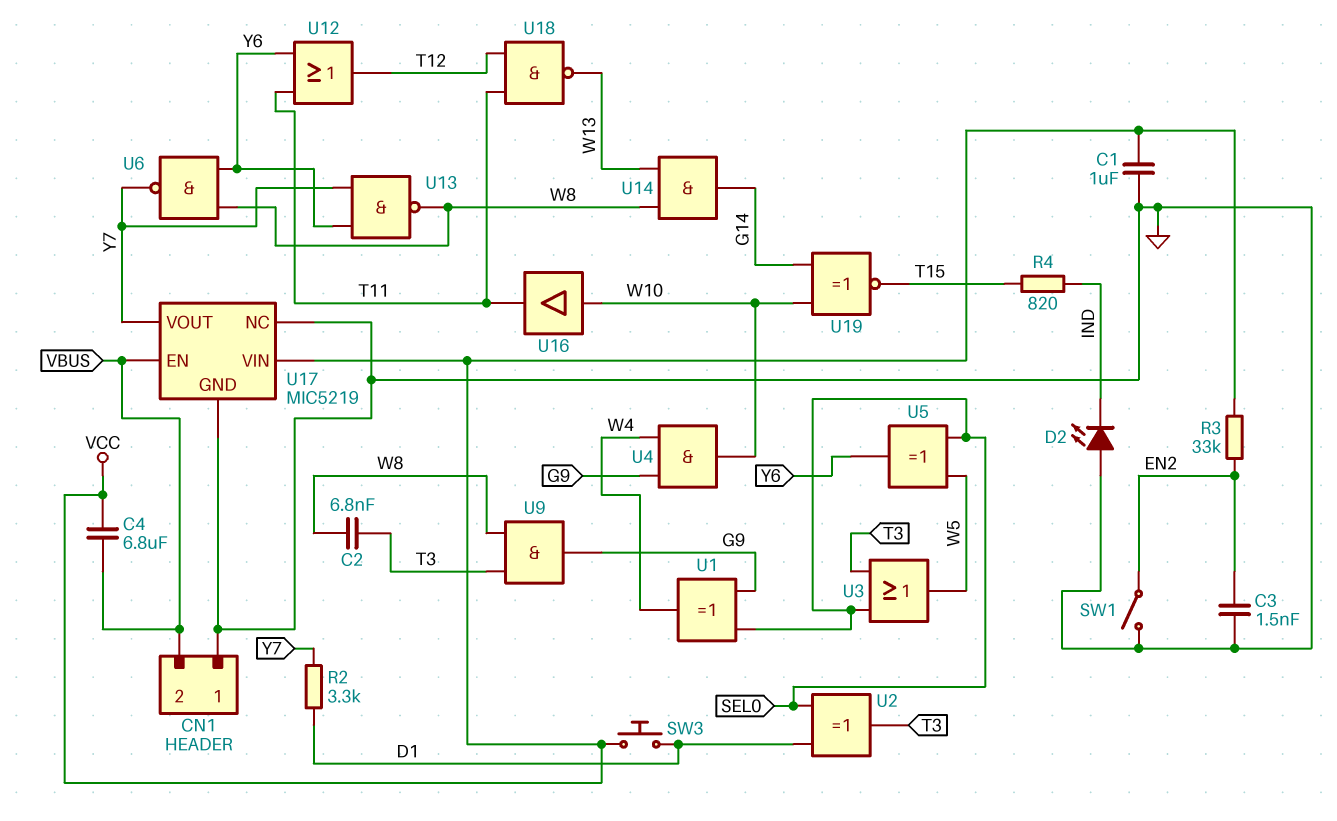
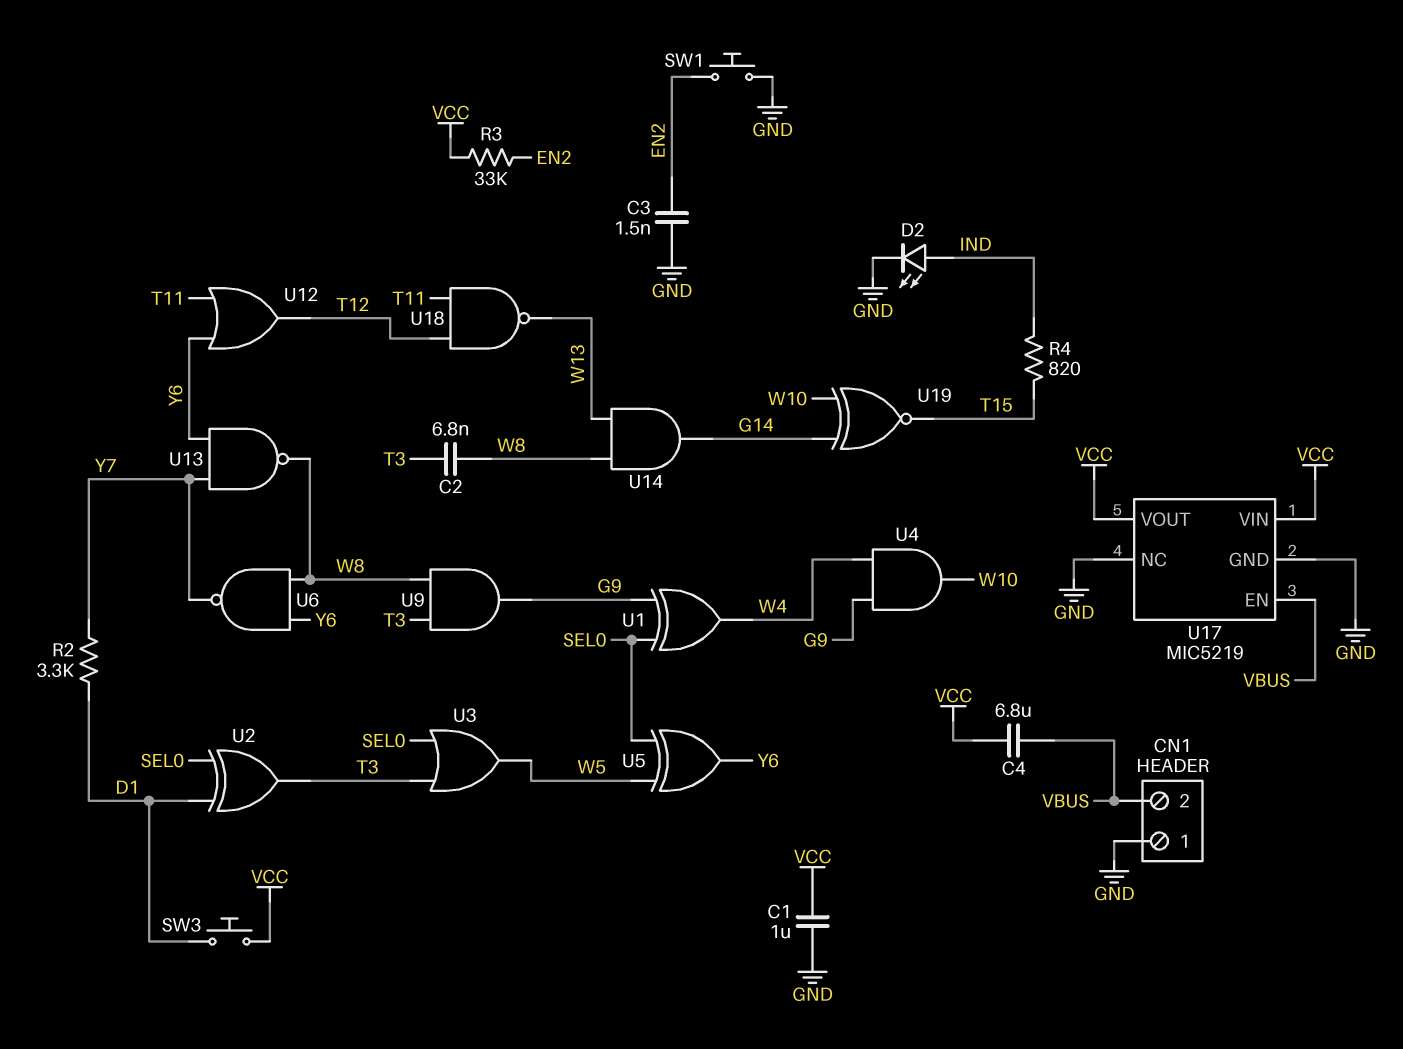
D2: LED (A GND, K IND) -> LED (A IND, K GND)
SW1: switch (EN2, GND) -> button (EN2, GND)
U16: buffer (in W10, out T11) -> none
U17 pin VOUT: Y7 -> VCC

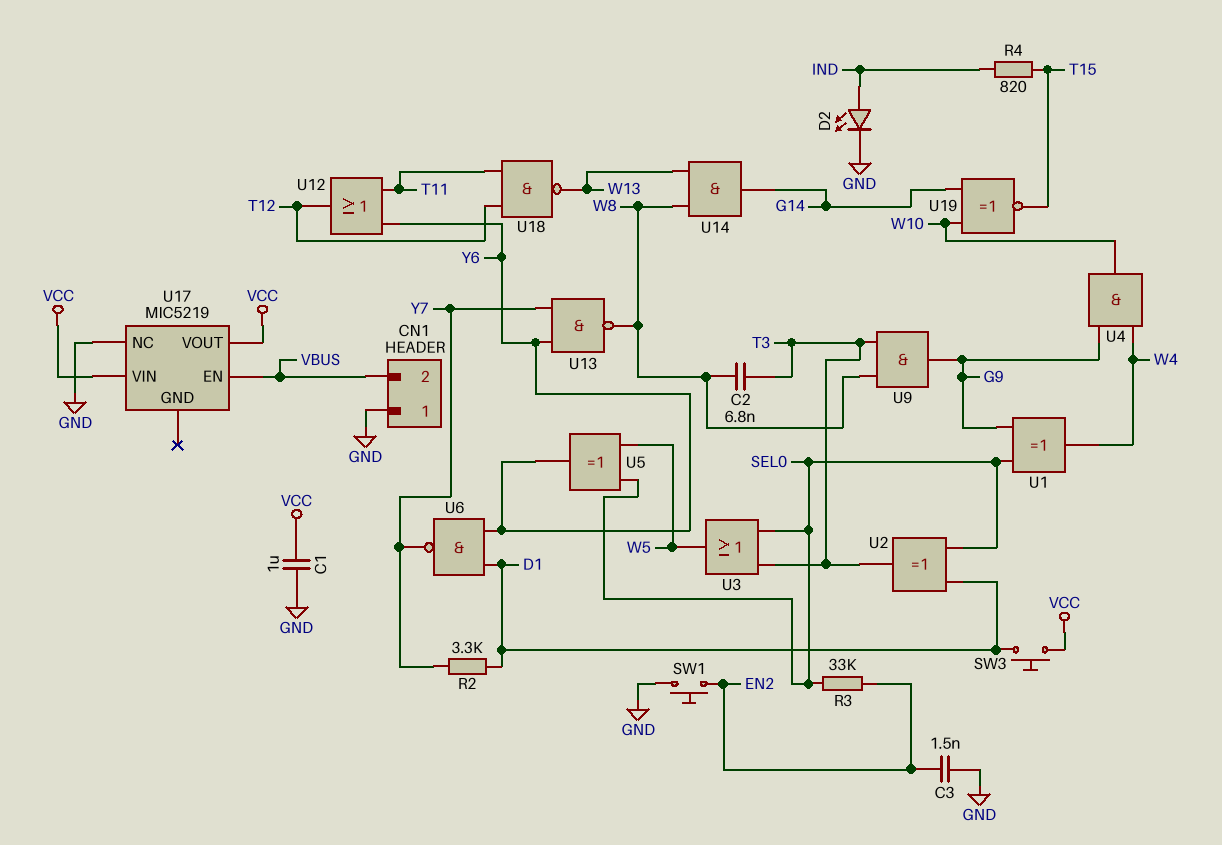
C4: 6.8uF (VBUS, VCC) -> none
R3: 33k (EN2, VCC) -> 33k (EN2, SEL0)
U6: NAND (in W8, in Y6, out Y7) -> NAND (in D1, in Y6, out Y7)
U17 pin GND: GND -> none

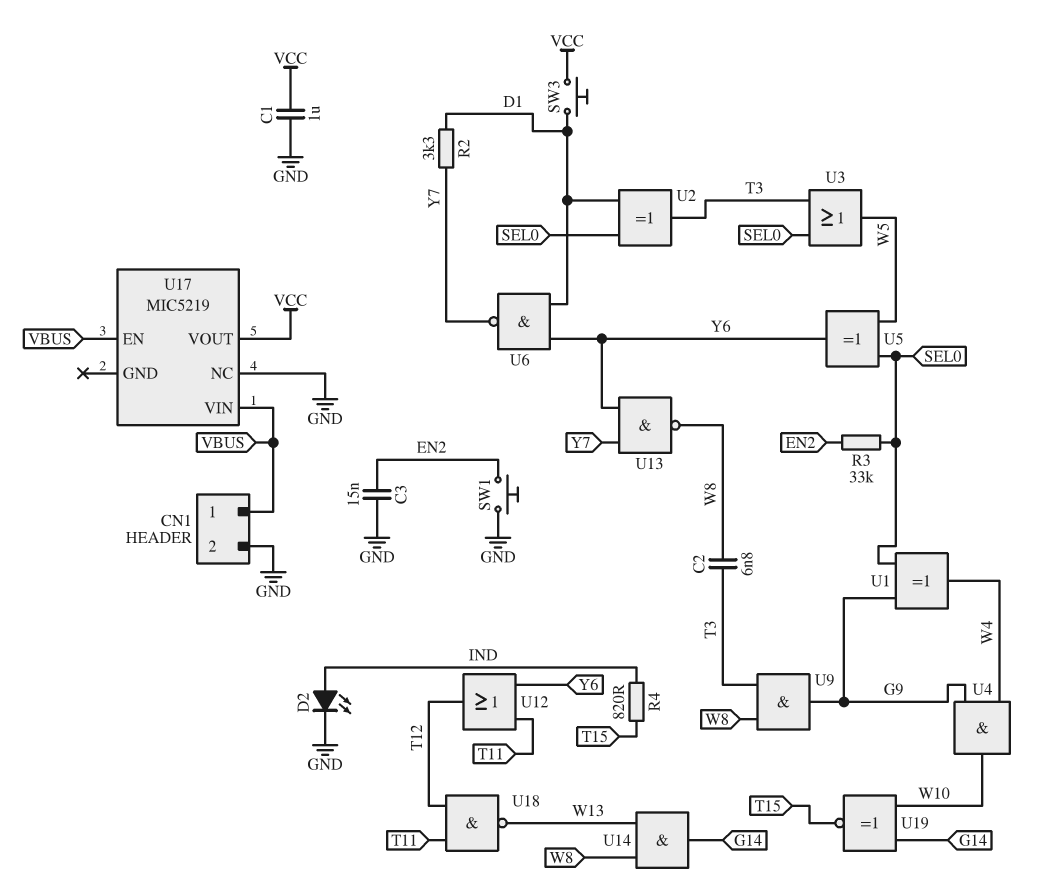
C3: 1.5nF (EN2, GND) -> 15nF (EN2, GND)
CN1 pin 1: GND -> VBUS
CN1 pin 2: VBUS -> GND
U17 pin VIN: VCC -> VBUS

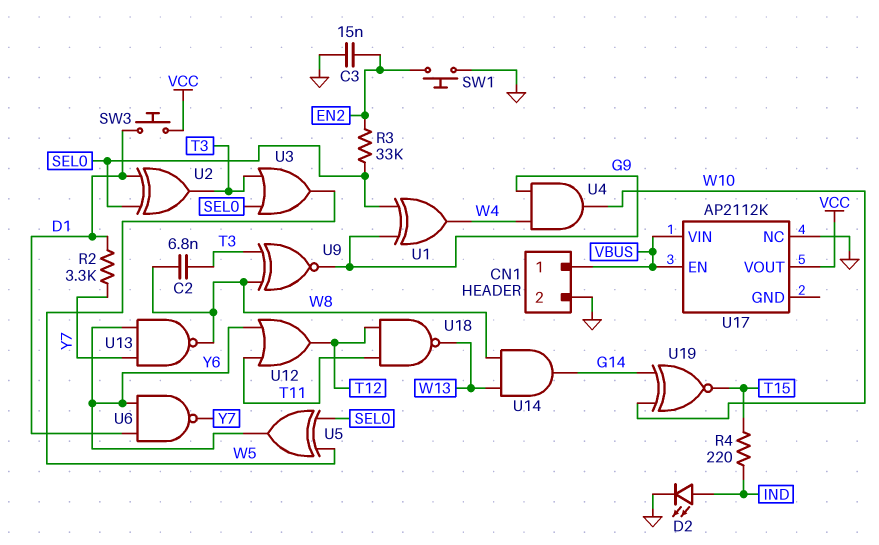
C1: 1uF (GND, VCC) -> none
R4: 820 (IND, T15) -> 220 (IND, T15)
U9: AND (in T3, in W8, out G9) -> XNOR (in T3, in W8, out G9)
U17: MIC5219 -> AP2112K

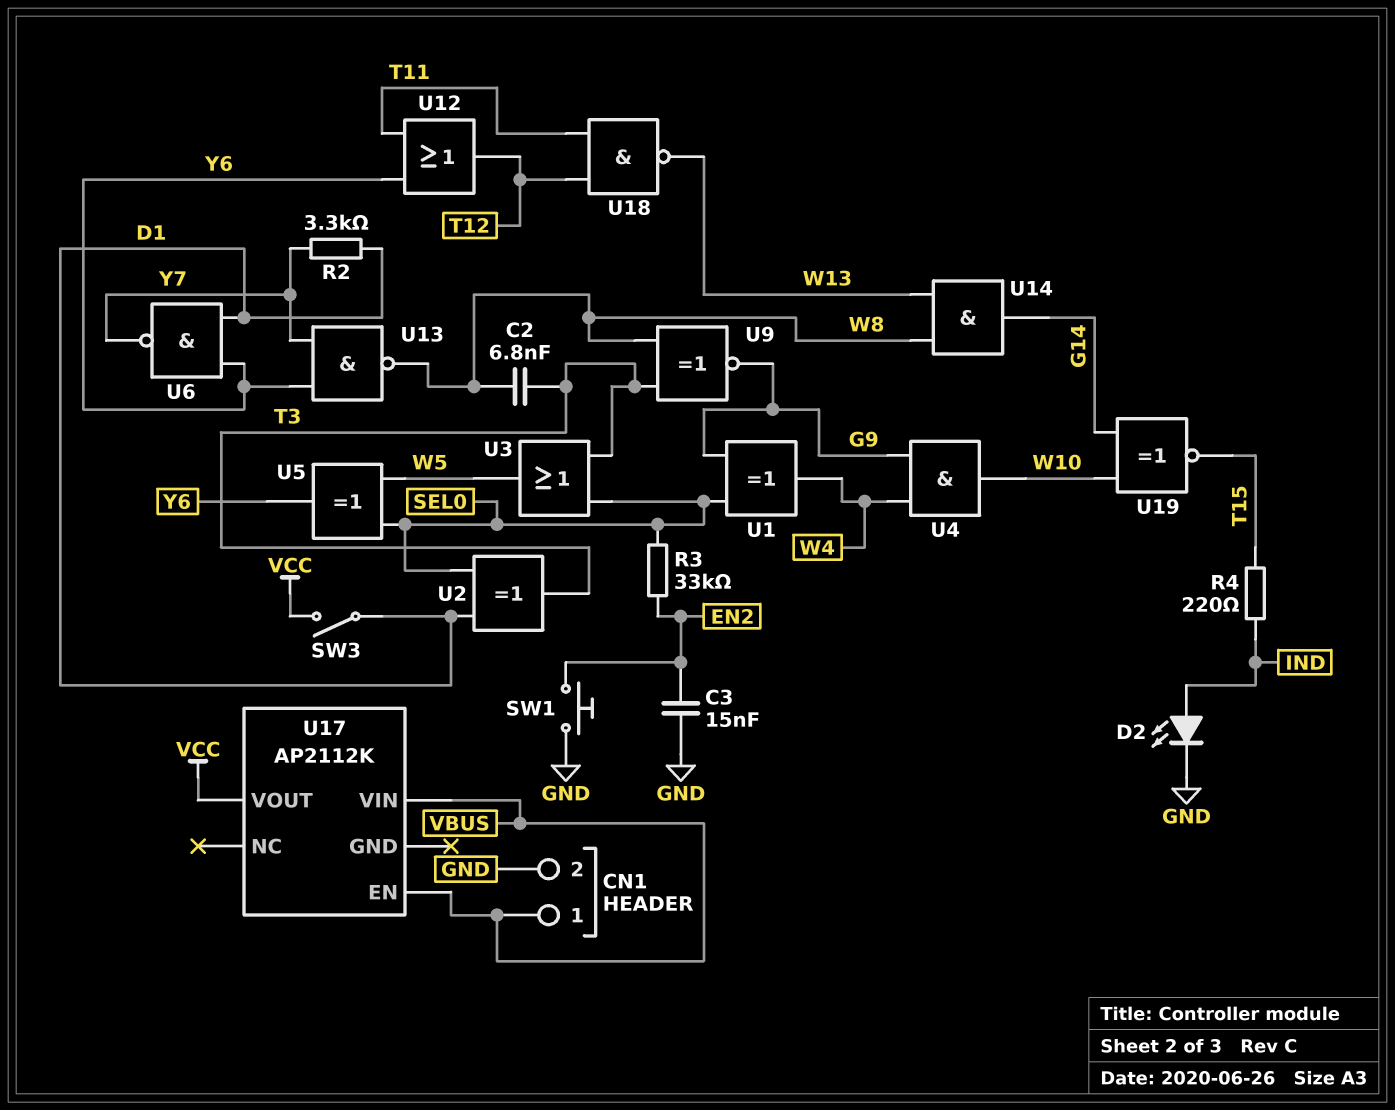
SW3: button (D1, VCC) -> switch (D1, VCC)
U17 pin NC: GND -> none

